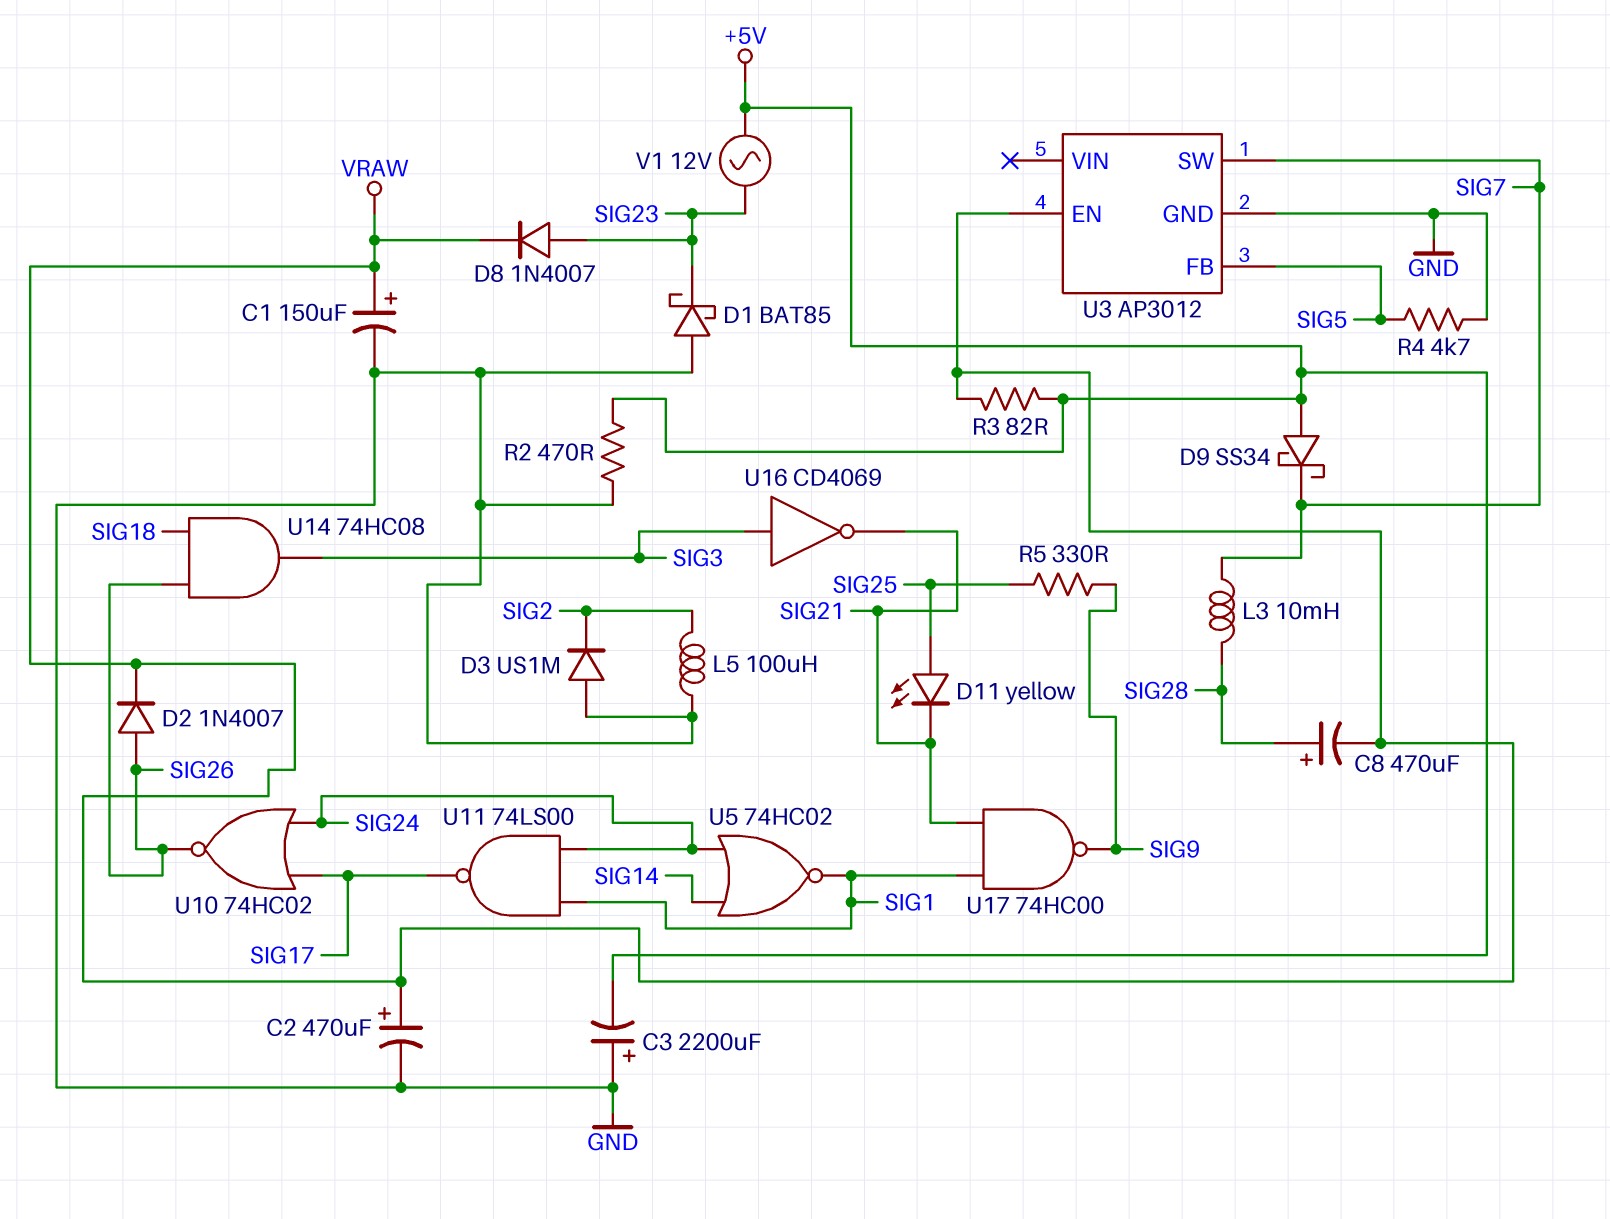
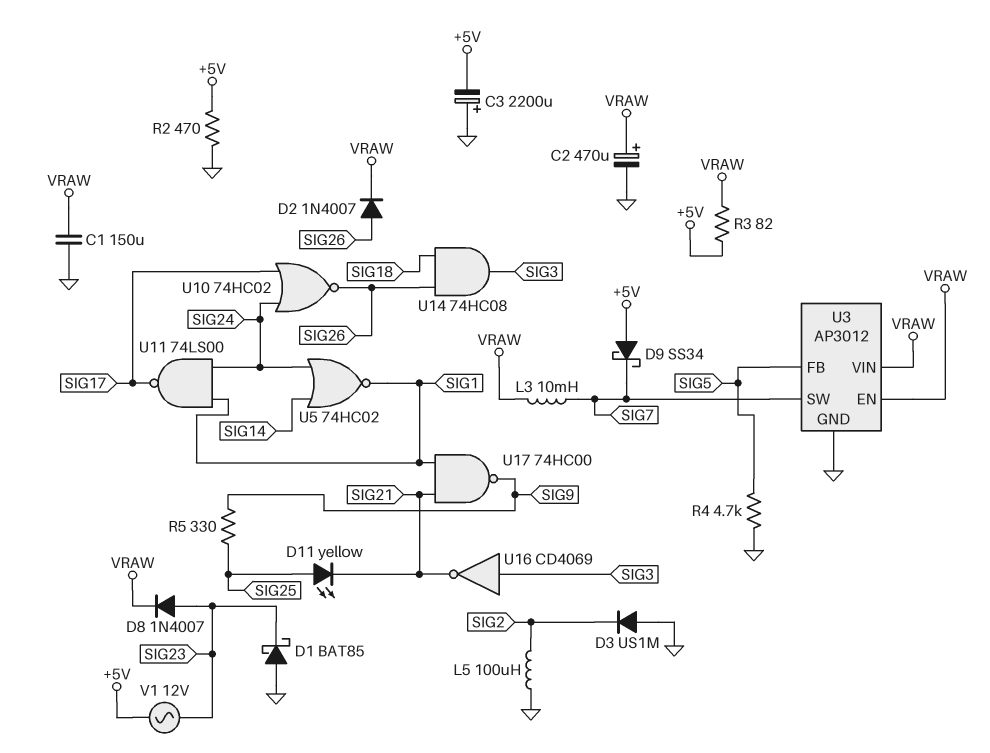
C1: 150uF (plus VRAW, minus GND) -> 150uF (GND, VRAW)
C8: 470uF (plus SIG28, minus VRAW) -> none
L3: 10mH (SIG7, SIG28) -> 10mH (SIG7, VRAW)
U3 pin VIN: none -> VRAW

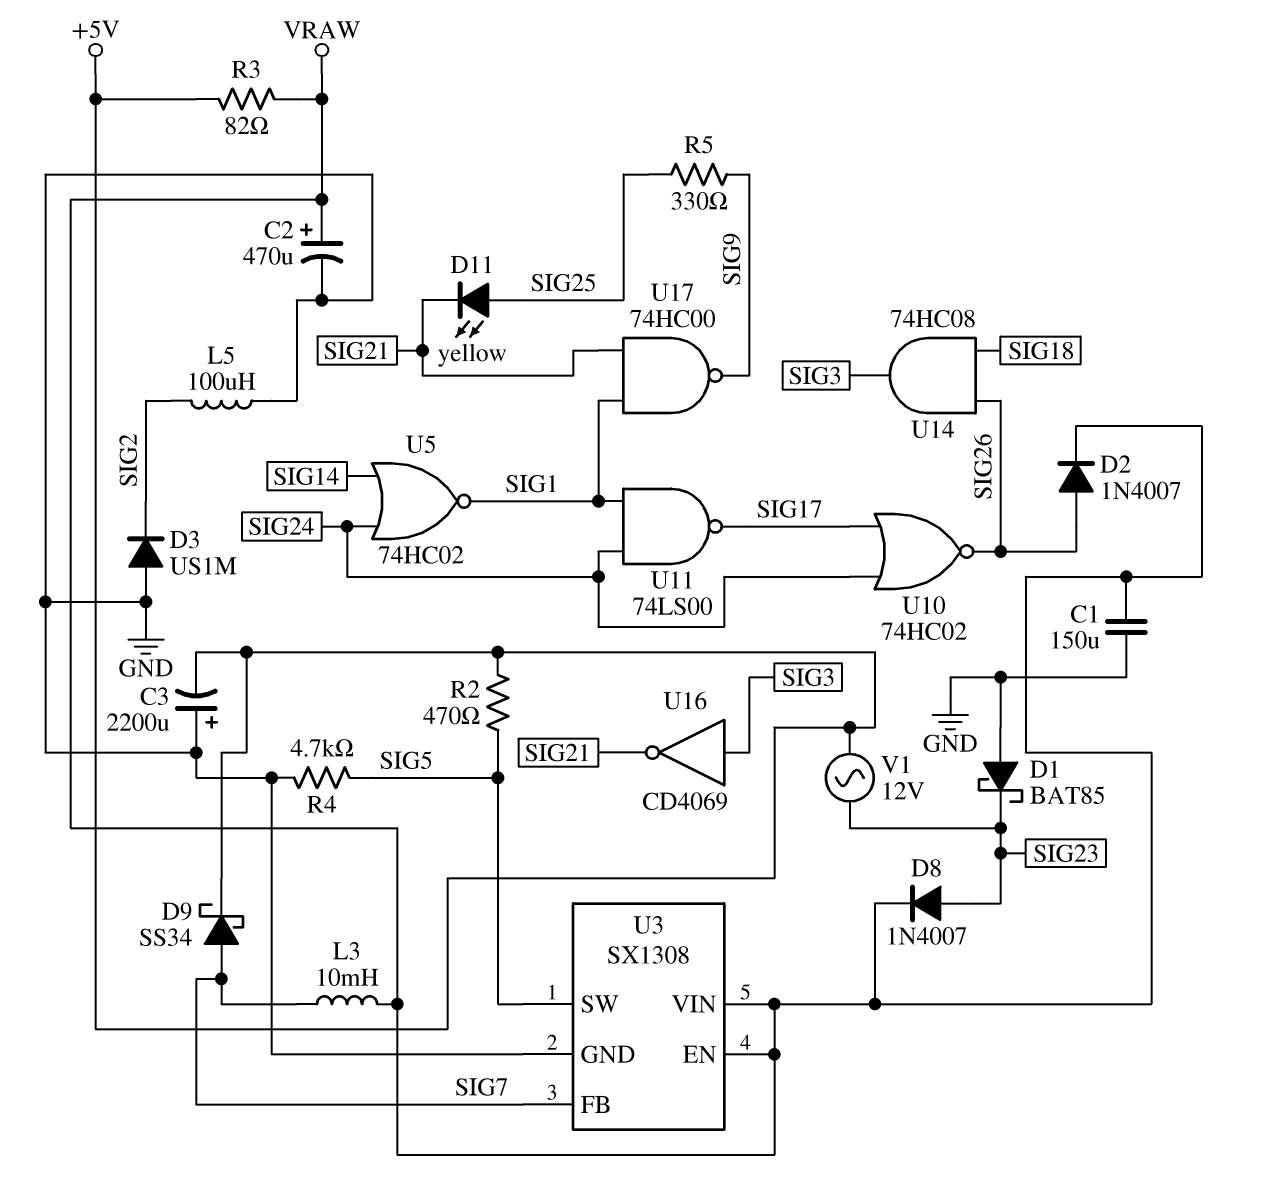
D9: schottky SS34 (A +5V, K SIG7) -> schottky SS34 (A SIG7, K +5V)
R2: 470 (+5V, GND) -> 470 (+5V, SIG5)
U3: AP3012 -> SX1308
U3 pin FB: SIG5 -> SIG7
U3 pin SW: SIG7 -> SIG5

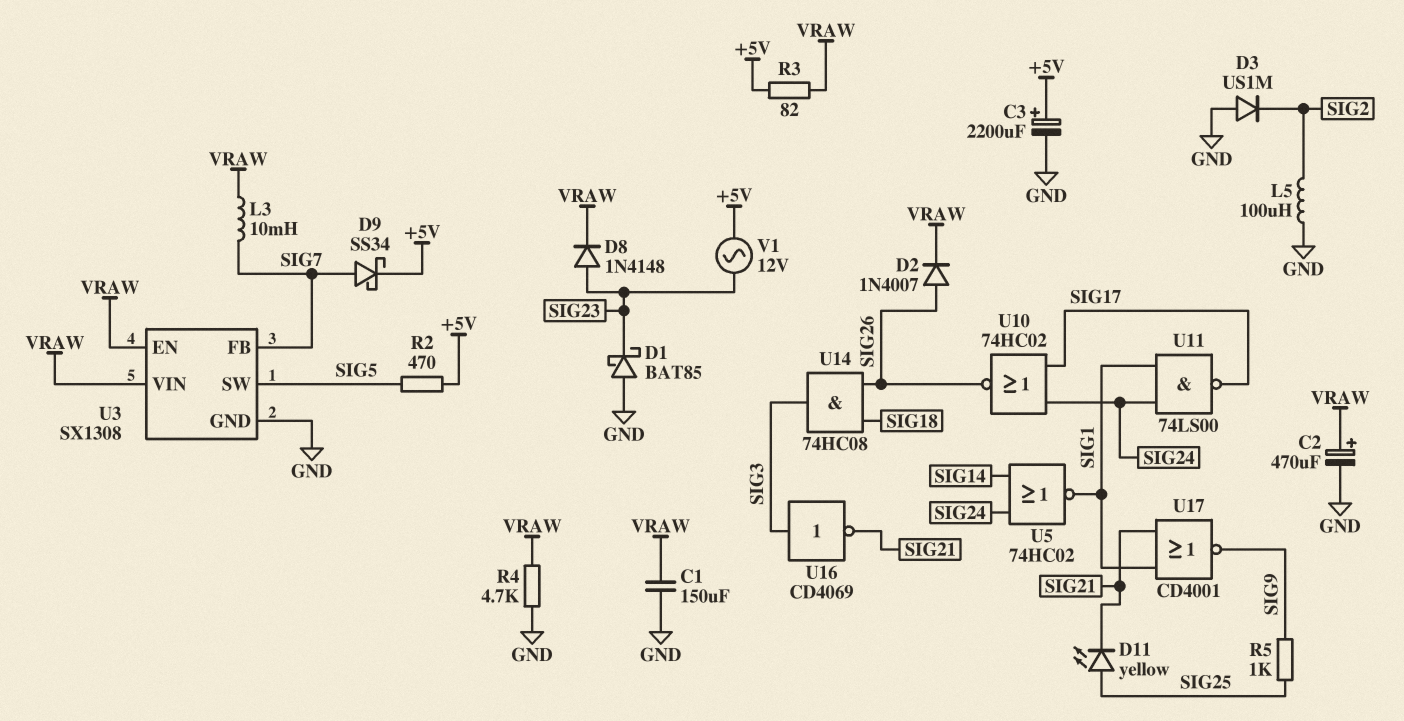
C3: 2200uF (plus GND, minus +5V) -> 2200uF (plus +5V, minus GND)
D8: diode 1N4007 (A SIG23, K VRAW) -> diode 1N4148 (A SIG23, K VRAW)
R4: 4.7k (GND, SIG5) -> 4.7k (GND, VRAW)
R5: 330 (SIG9, SIG25) -> 1k (SIG9, SIG25)
U17: NAND 74HC00 (in SIG1, in SIG21, out SIG9) -> NOR CD4001 (in SIG1, in SIG21, out SIG9)

